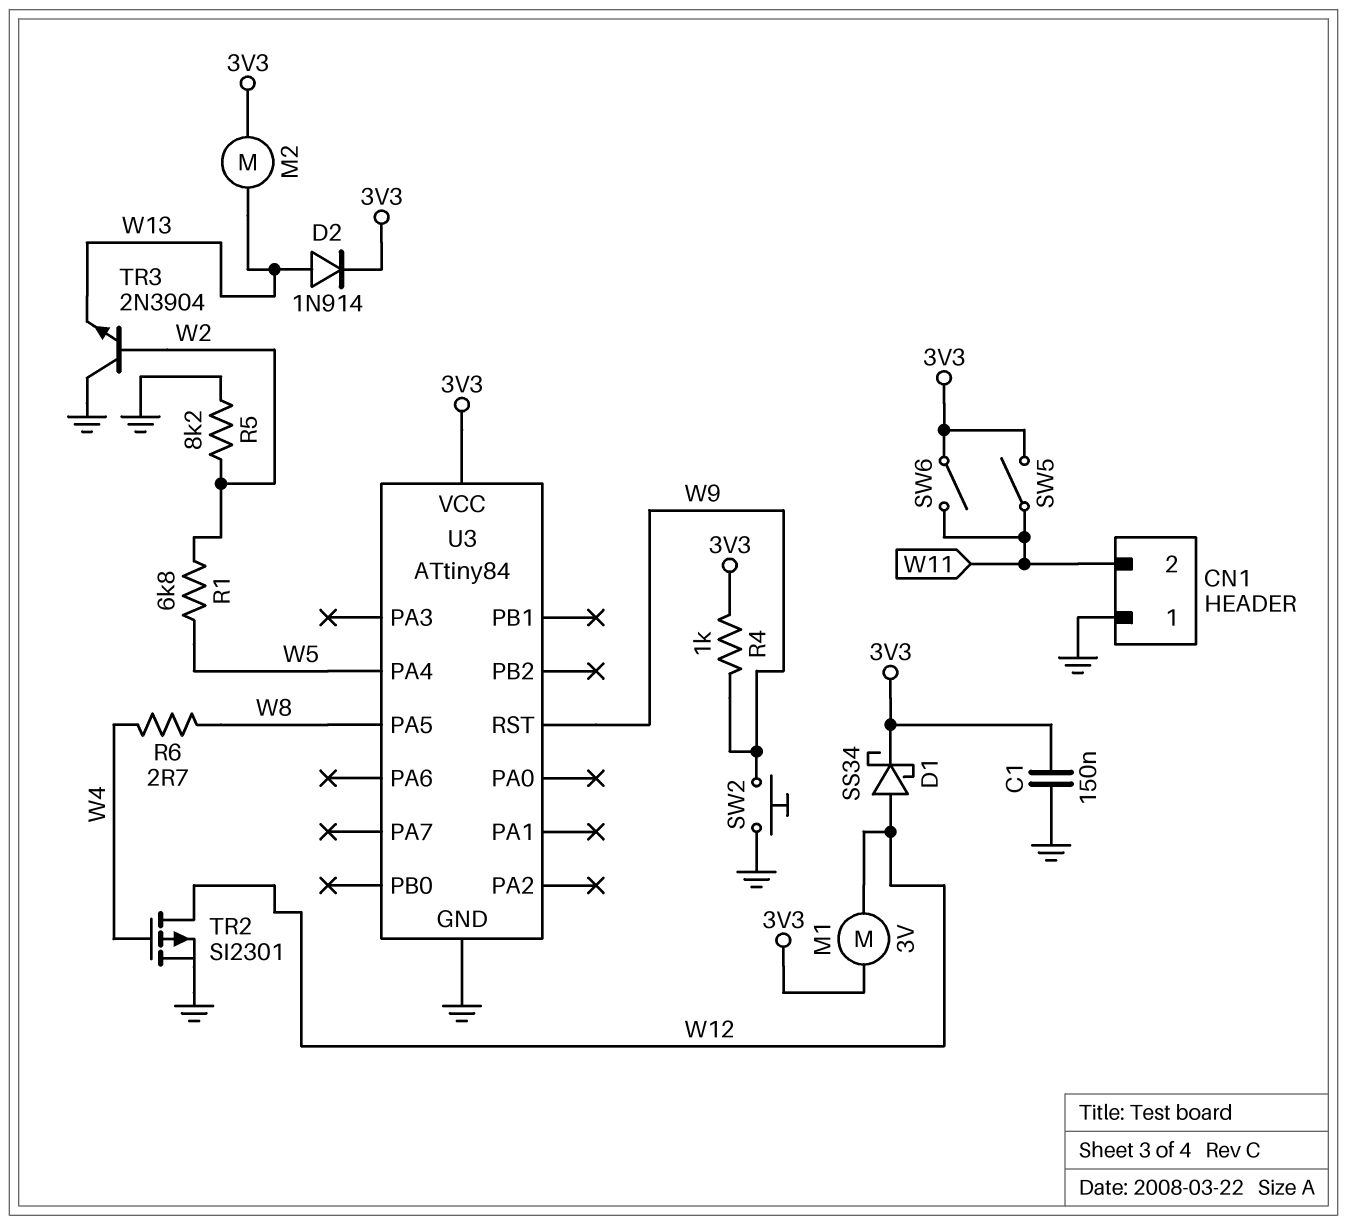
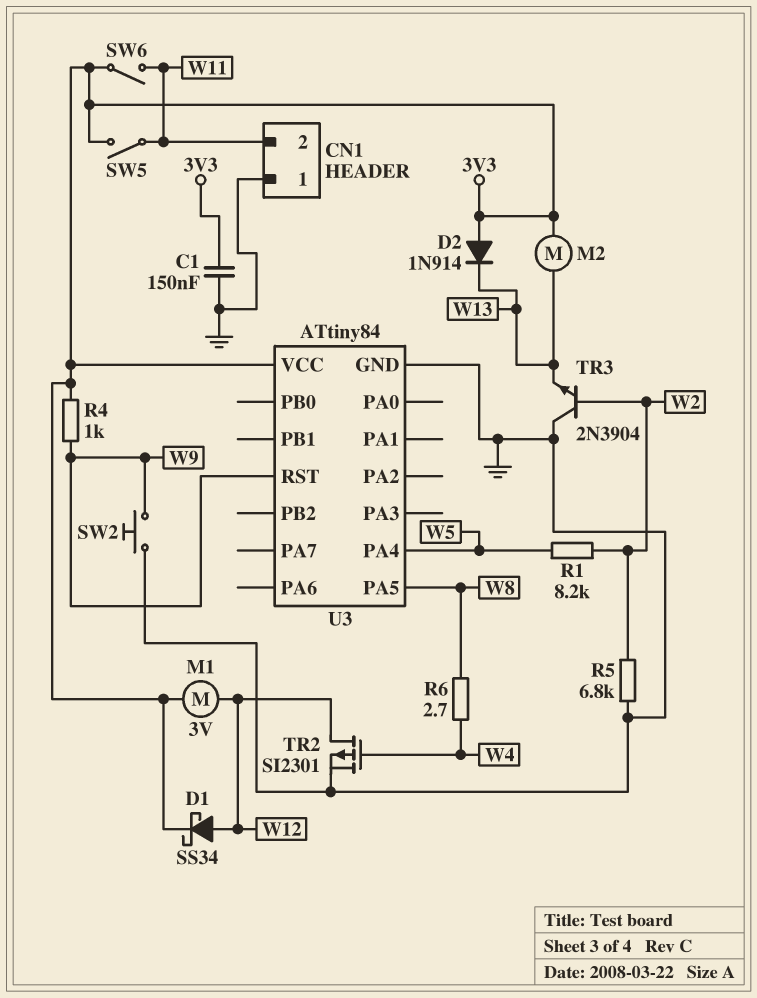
D2: diode 1N914 (A W13, K 3V3) -> diode 1N914 (A 3V3, K W13)
R1: 6.8k (W2, W5) -> 8.2k (W2, W5)
R5: 8.2k (GND, W2) -> 6.8k (GND, W2)

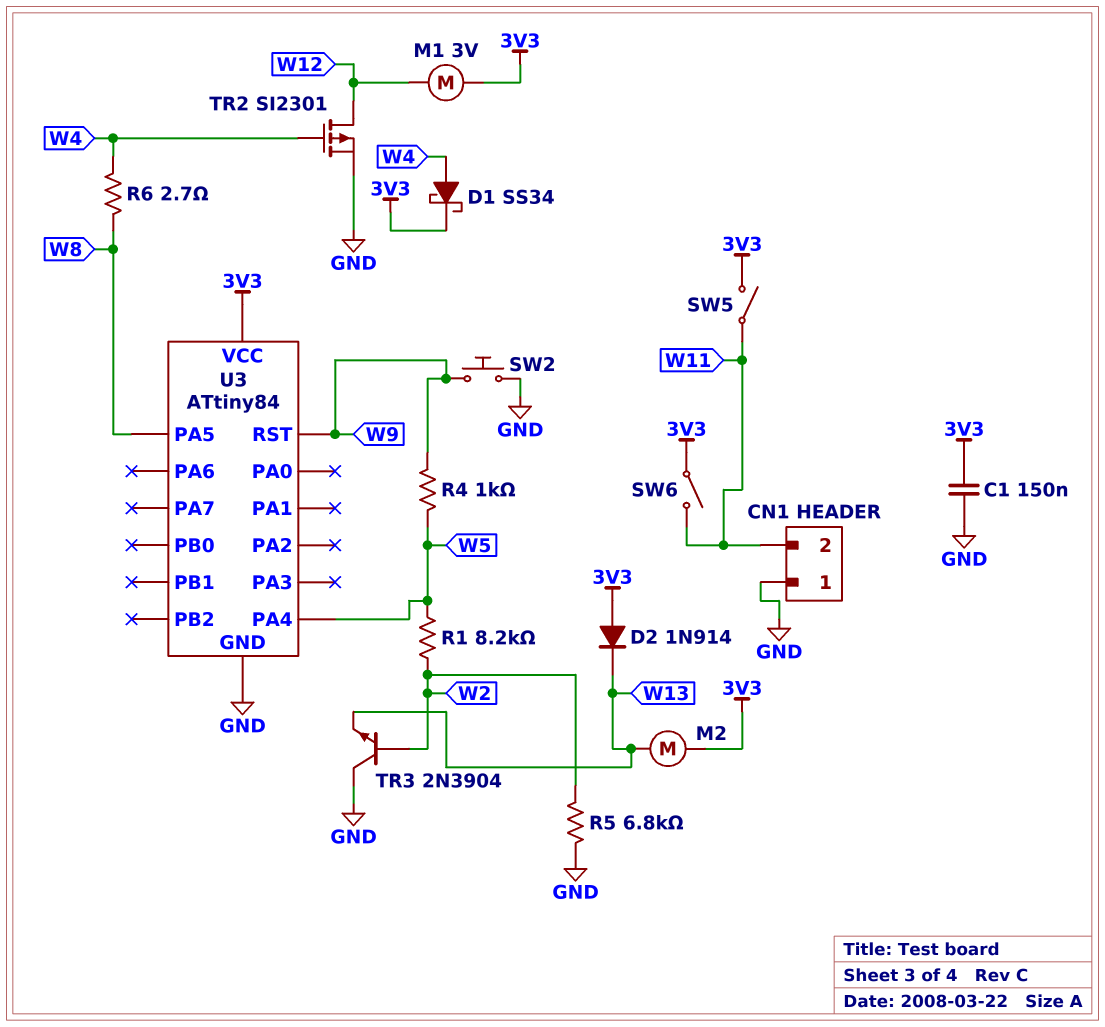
D1: schottky SS34 (A W12, K 3V3) -> schottky SS34 (A W4, K 3V3)
R4: 1k (3V3, W9) -> 1k (W5, W9)

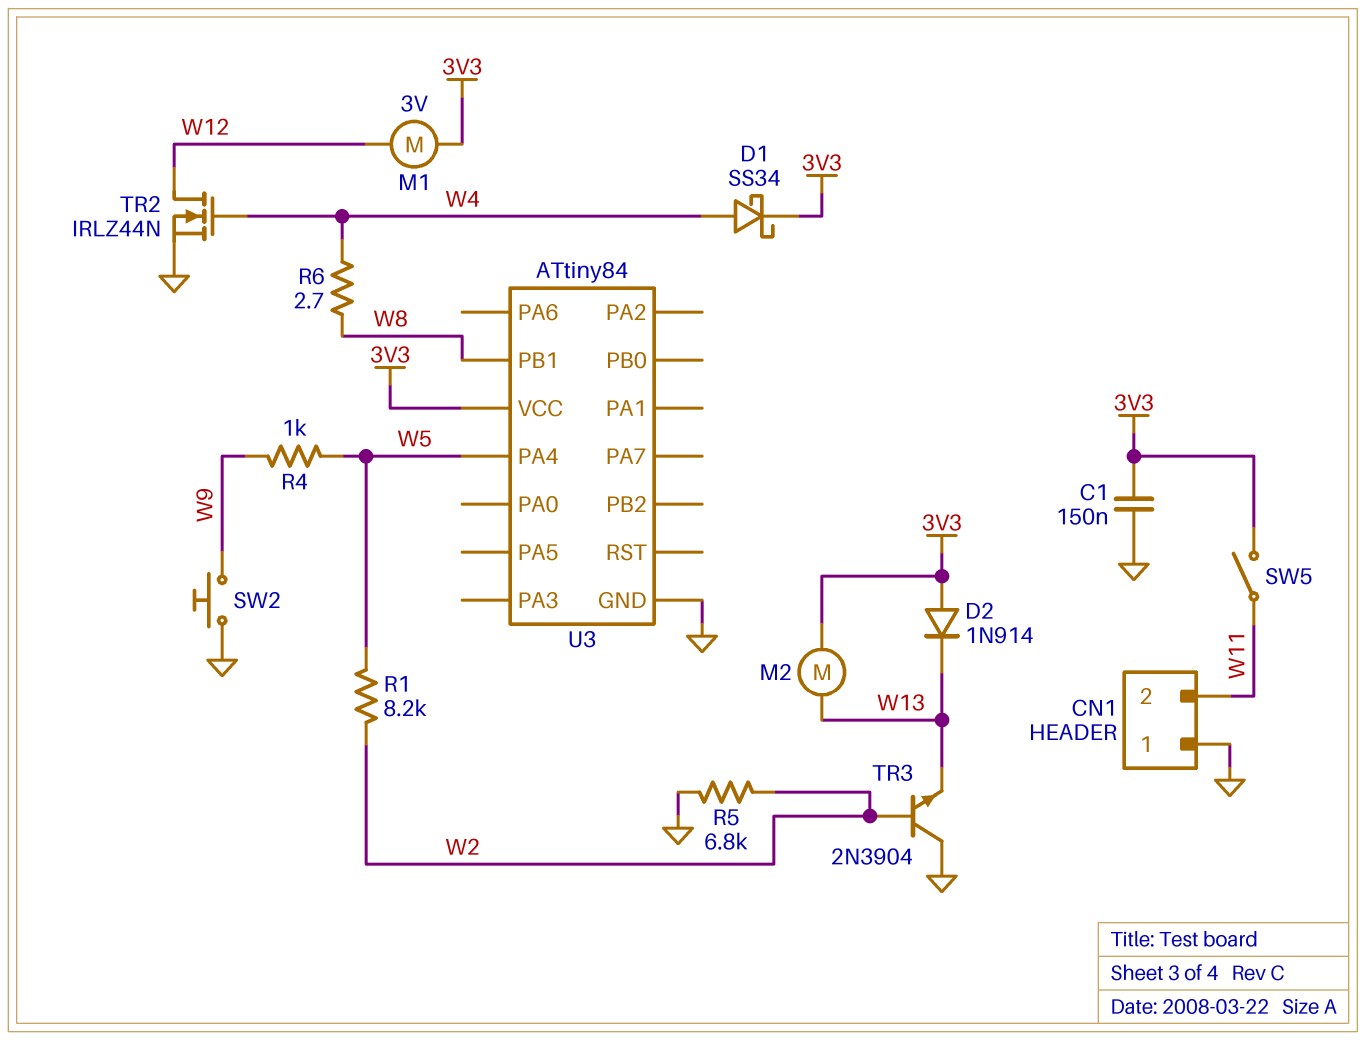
SW6: switch (3V3, W11) -> none
TR2: PMOS SI2301 (G W4, D W12, S GND) -> NMOS IRLZ44N (G W4, D W12, S GND)
U3 pin PA5: W8 -> none
U3 pin PB1: none -> W8
U3 pin RST: W9 -> none

